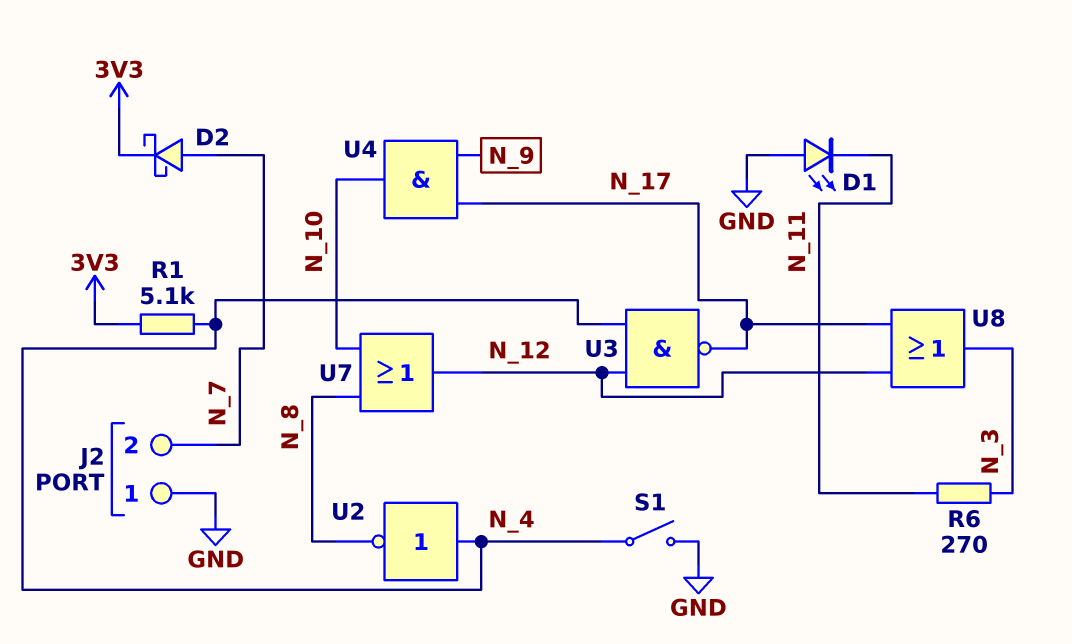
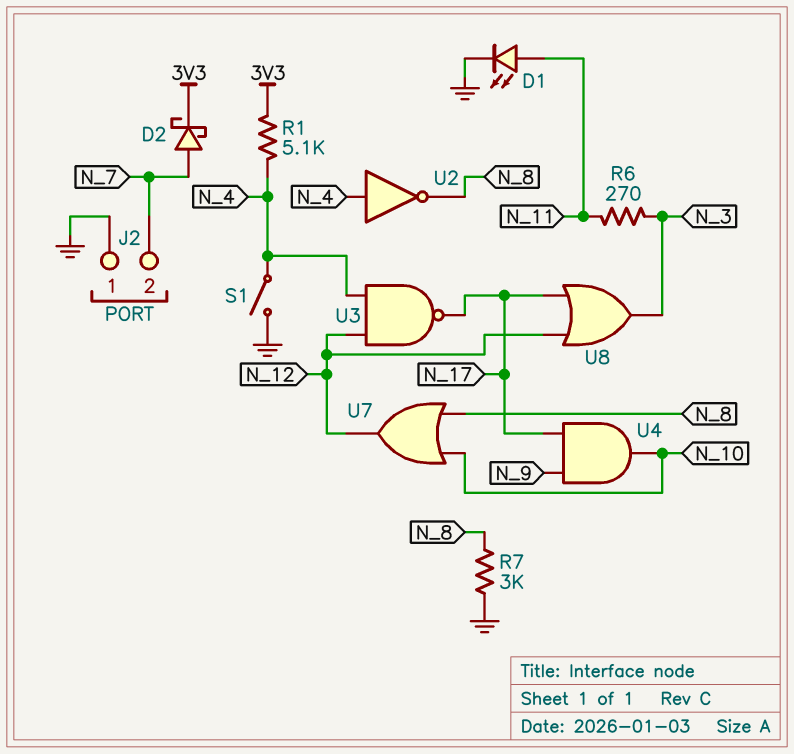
D1: LED (A GND, K N_11) -> LED (A N_11, K GND)
R7: none -> 3k (GND, N_8)

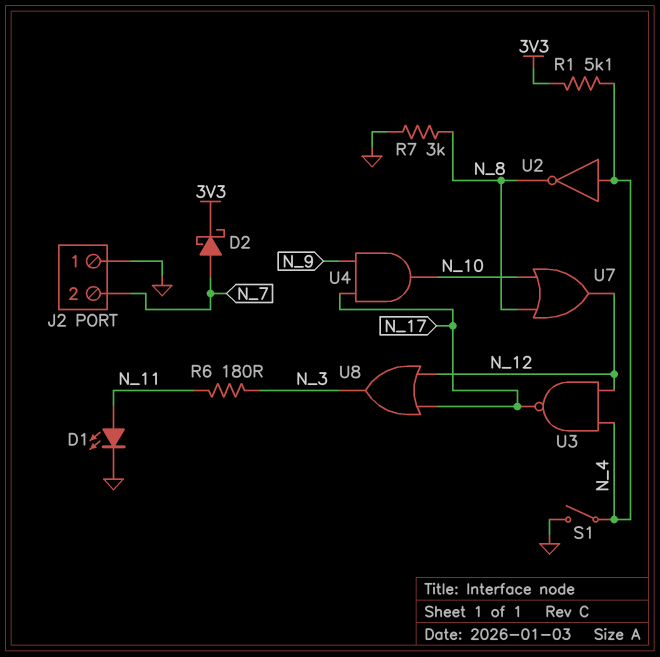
R6: 270 (N_3, N_11) -> 180 (N_3, N_11)

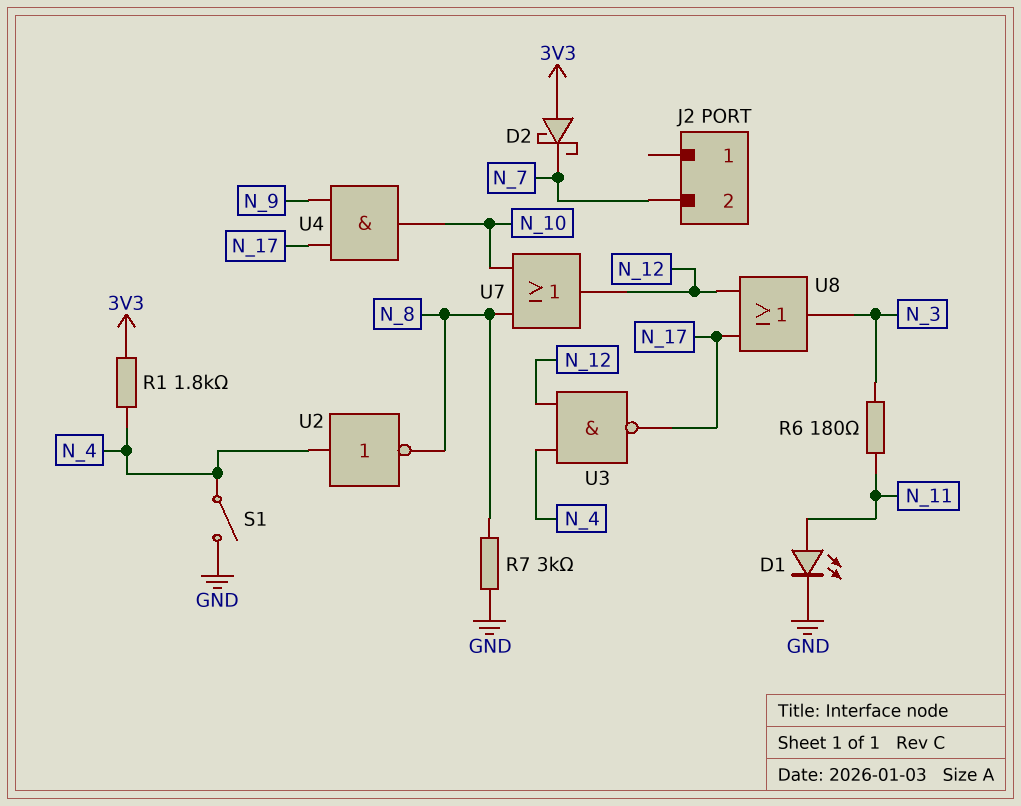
D2: schottky (A N_7, K 3V3) -> schottky (A 3V3, K N_7)
J2 pin 1: GND -> none
R1: 5.1k (3V3, N_4) -> 1.8k (3V3, N_4)

